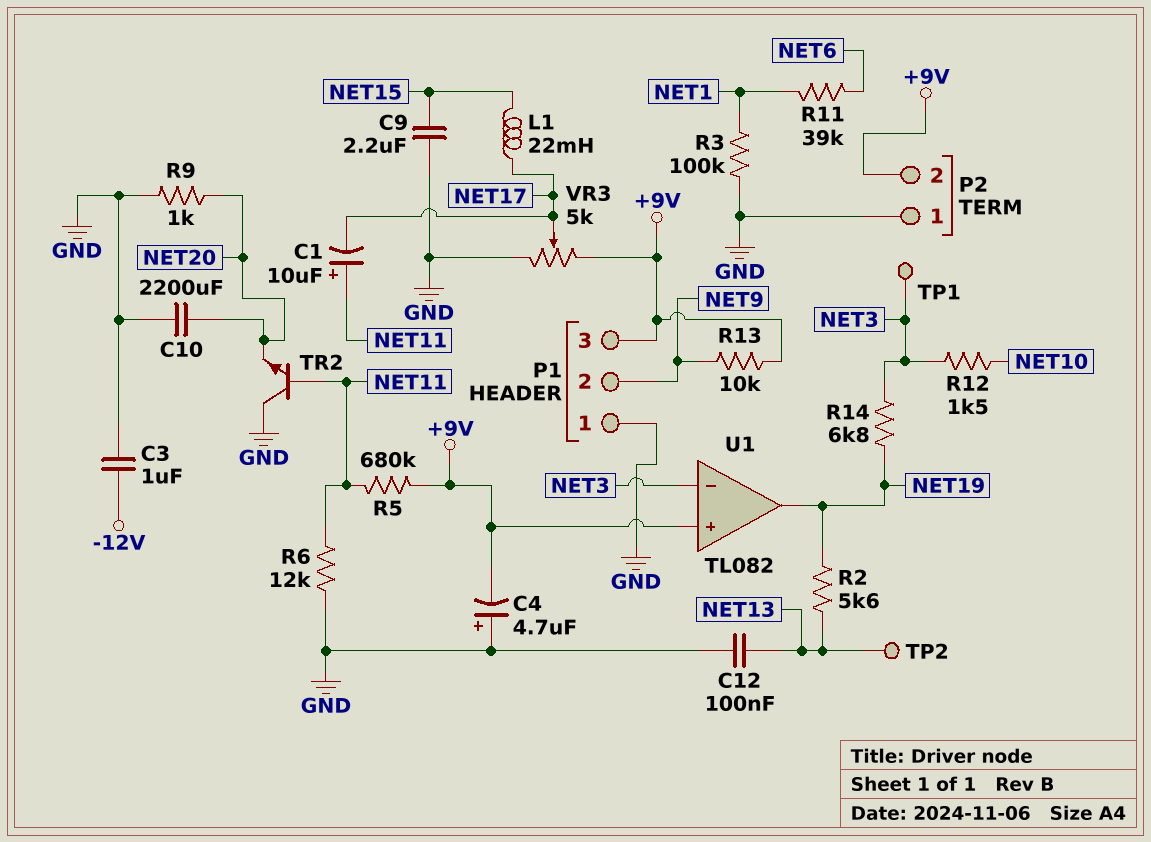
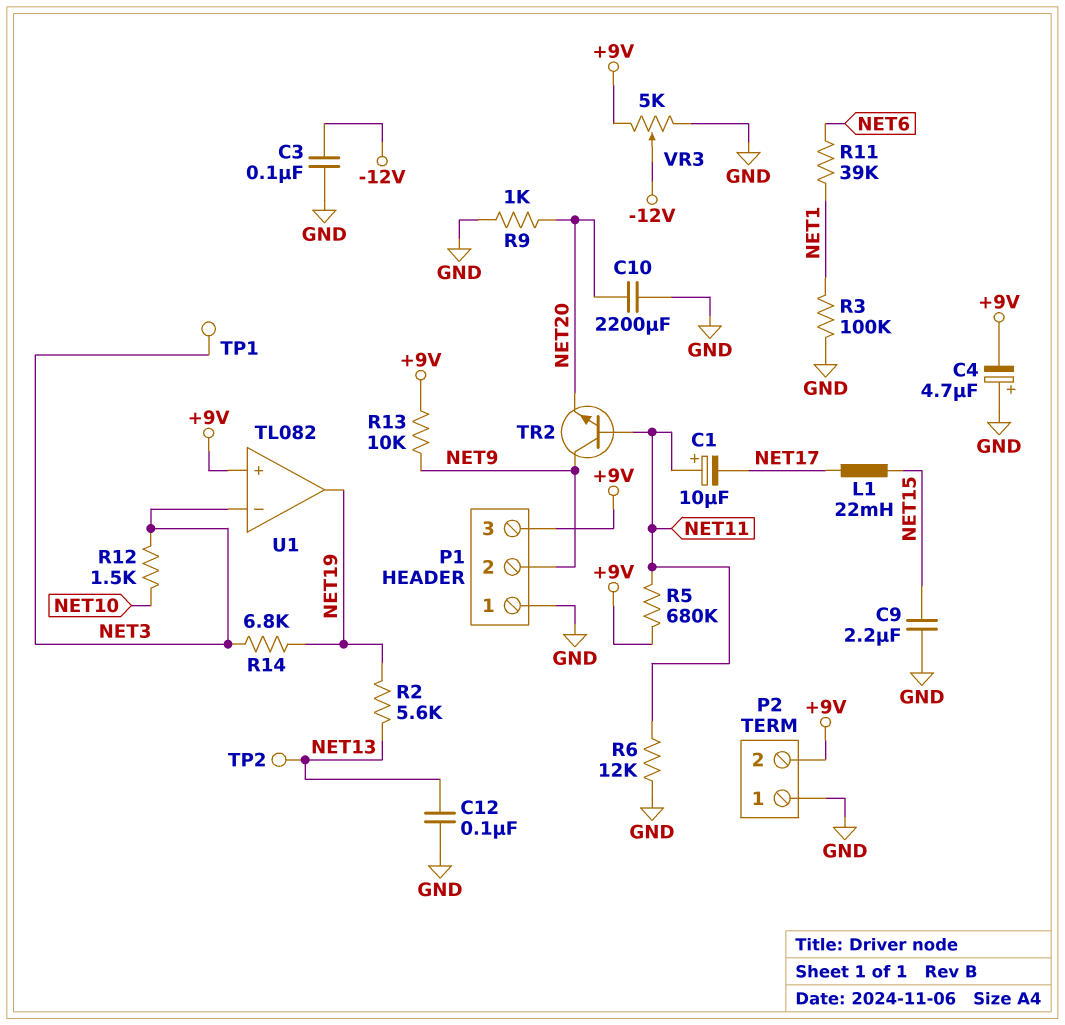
C3: 1uF (-12V, GND) -> 100nF (-12V, GND)
TR2: NPN (B NET11, C GND, E NET20) -> NPN (B NET11, C NET9, E NET20)
VR3: 5k (+9V, GND, wiper NET17) -> 5k (+9V, GND, wiper -12V)

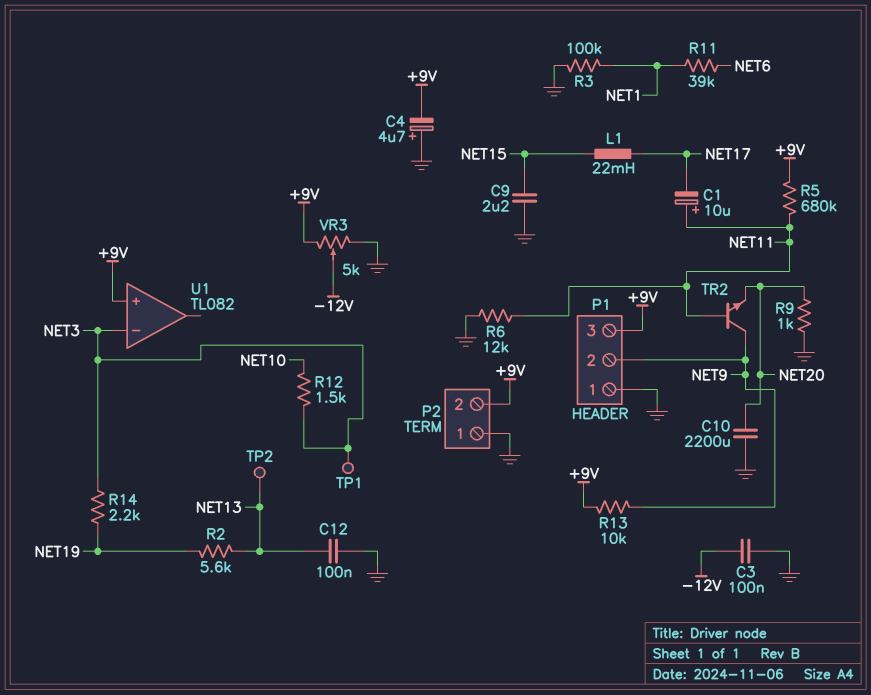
R14: 6.8k (NET3, NET19) -> 2.2k (NET3, NET19)
U1 pin out: NET19 -> none

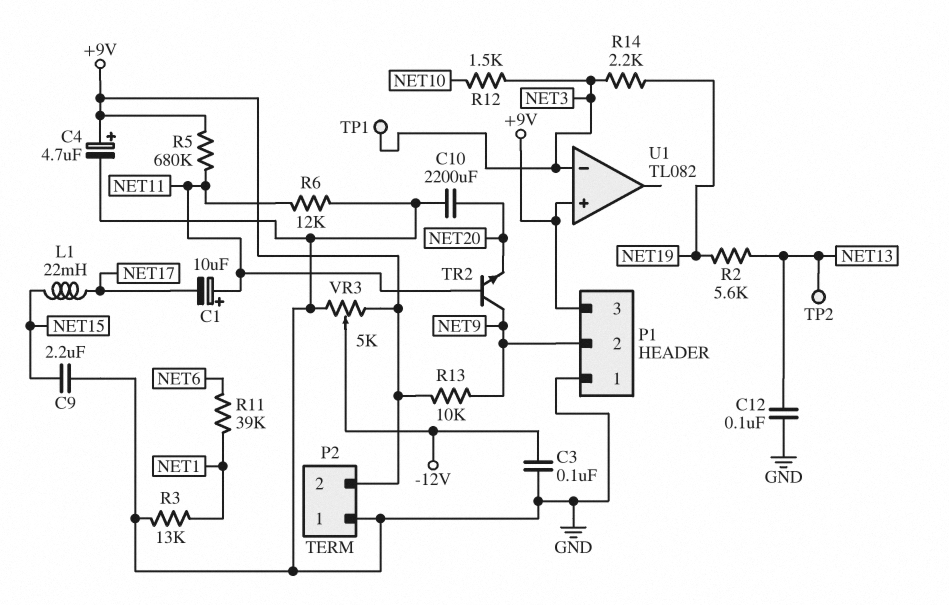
C4: 4.7uF (plus GND, minus +9V) -> 4.7uF (plus +9V, minus GND)
R3: 100k (GND, NET1) -> 13k (GND, NET1)
R9: 1k (GND, NET20) -> none

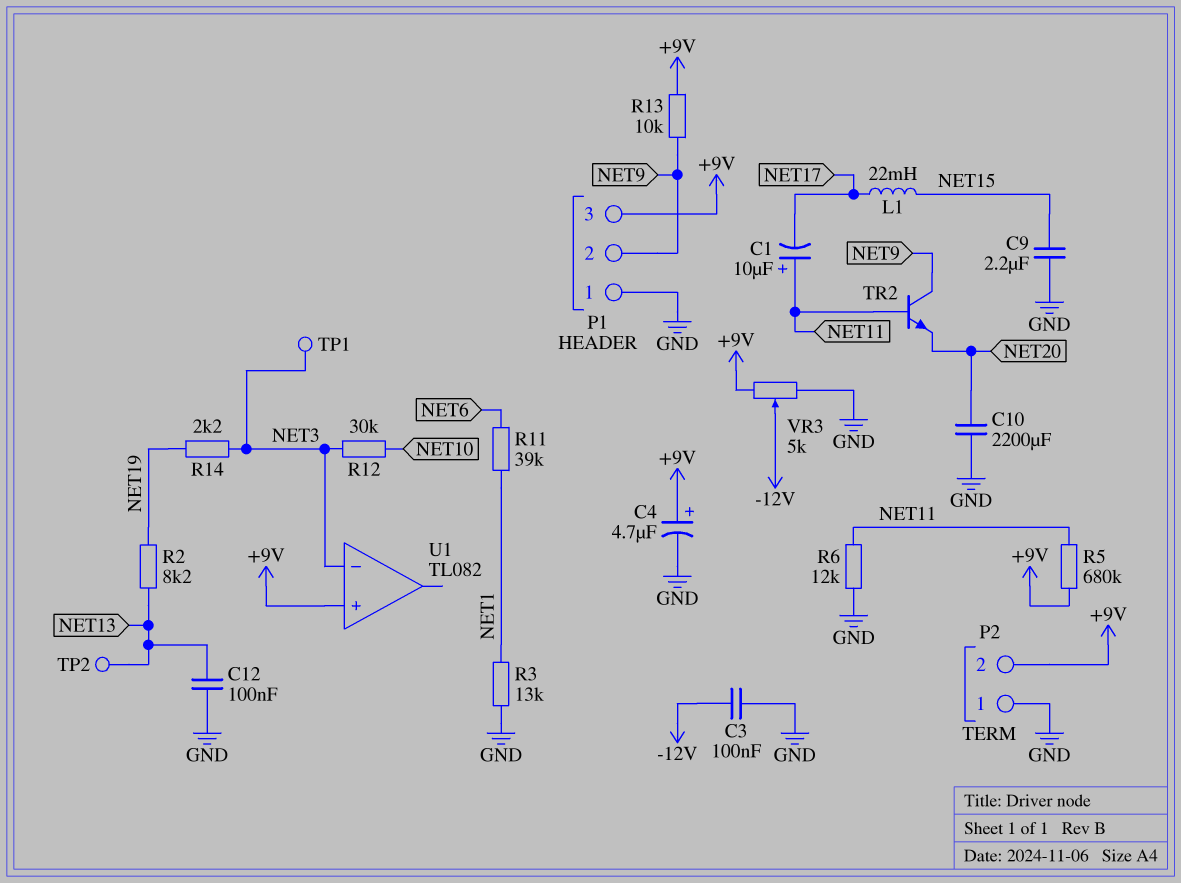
R2: 5.6k (NET13, NET19) -> 8.2k (NET13, NET19)
R12: 1.5k (NET3, NET10) -> 30k (NET3, NET10)

